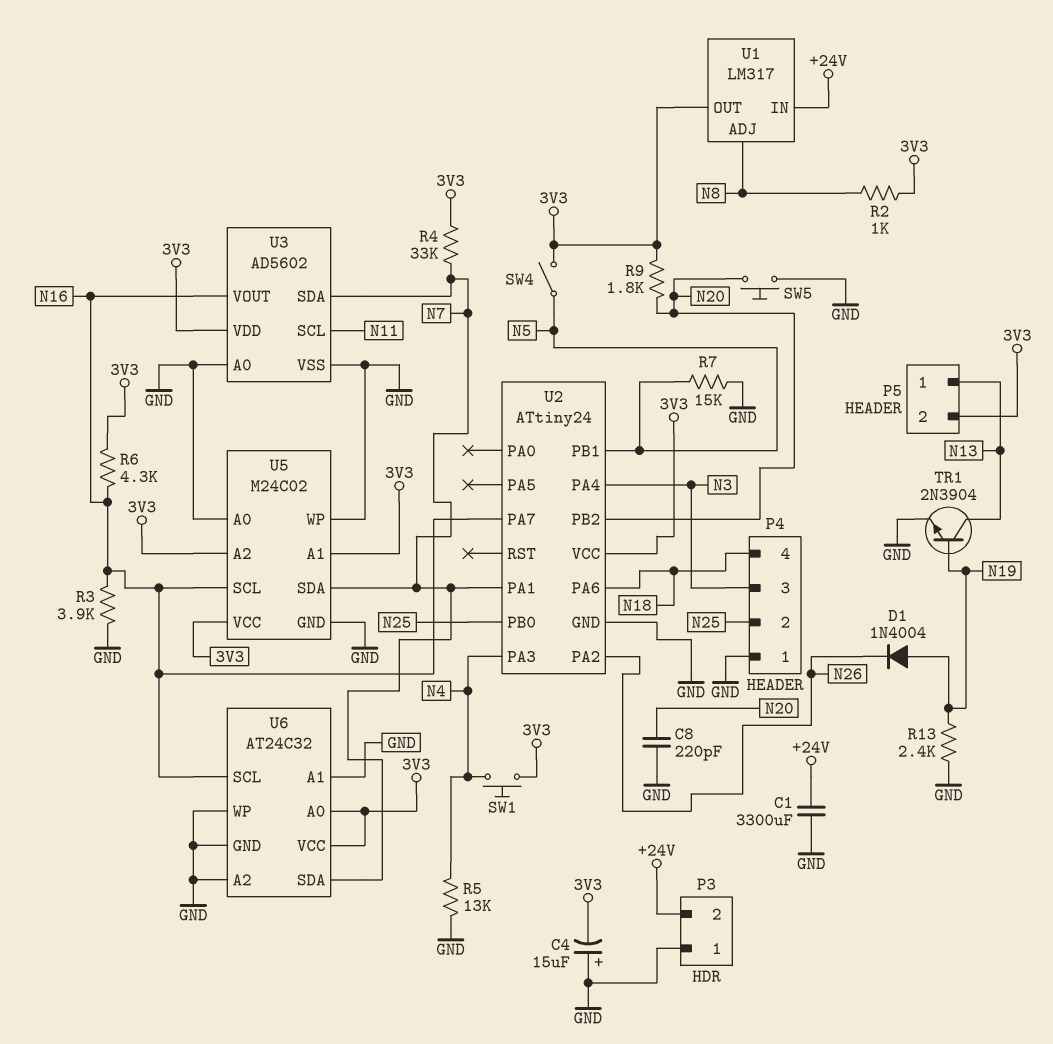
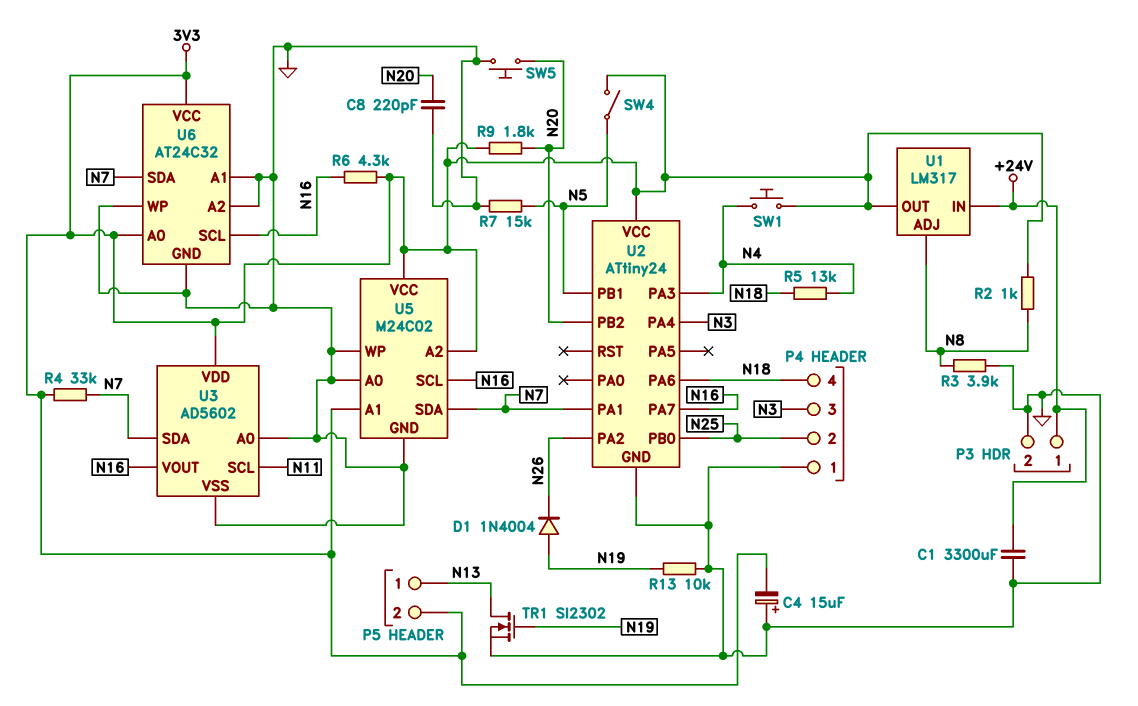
P3 pin 1: GND -> +24V
P3 pin 2: +24V -> GND
R3: 3.9k (GND, N16) -> 3.9k (GND, N8)
R5: 13k (GND, N4) -> 13k (N4, N18)
R13: 2.4k (GND, N19) -> 10k (GND, N19)
TR1: NPN 2N3904 (B N19, C N13, E GND) -> NMOS SI2302 (G N19, D N13, S GND)

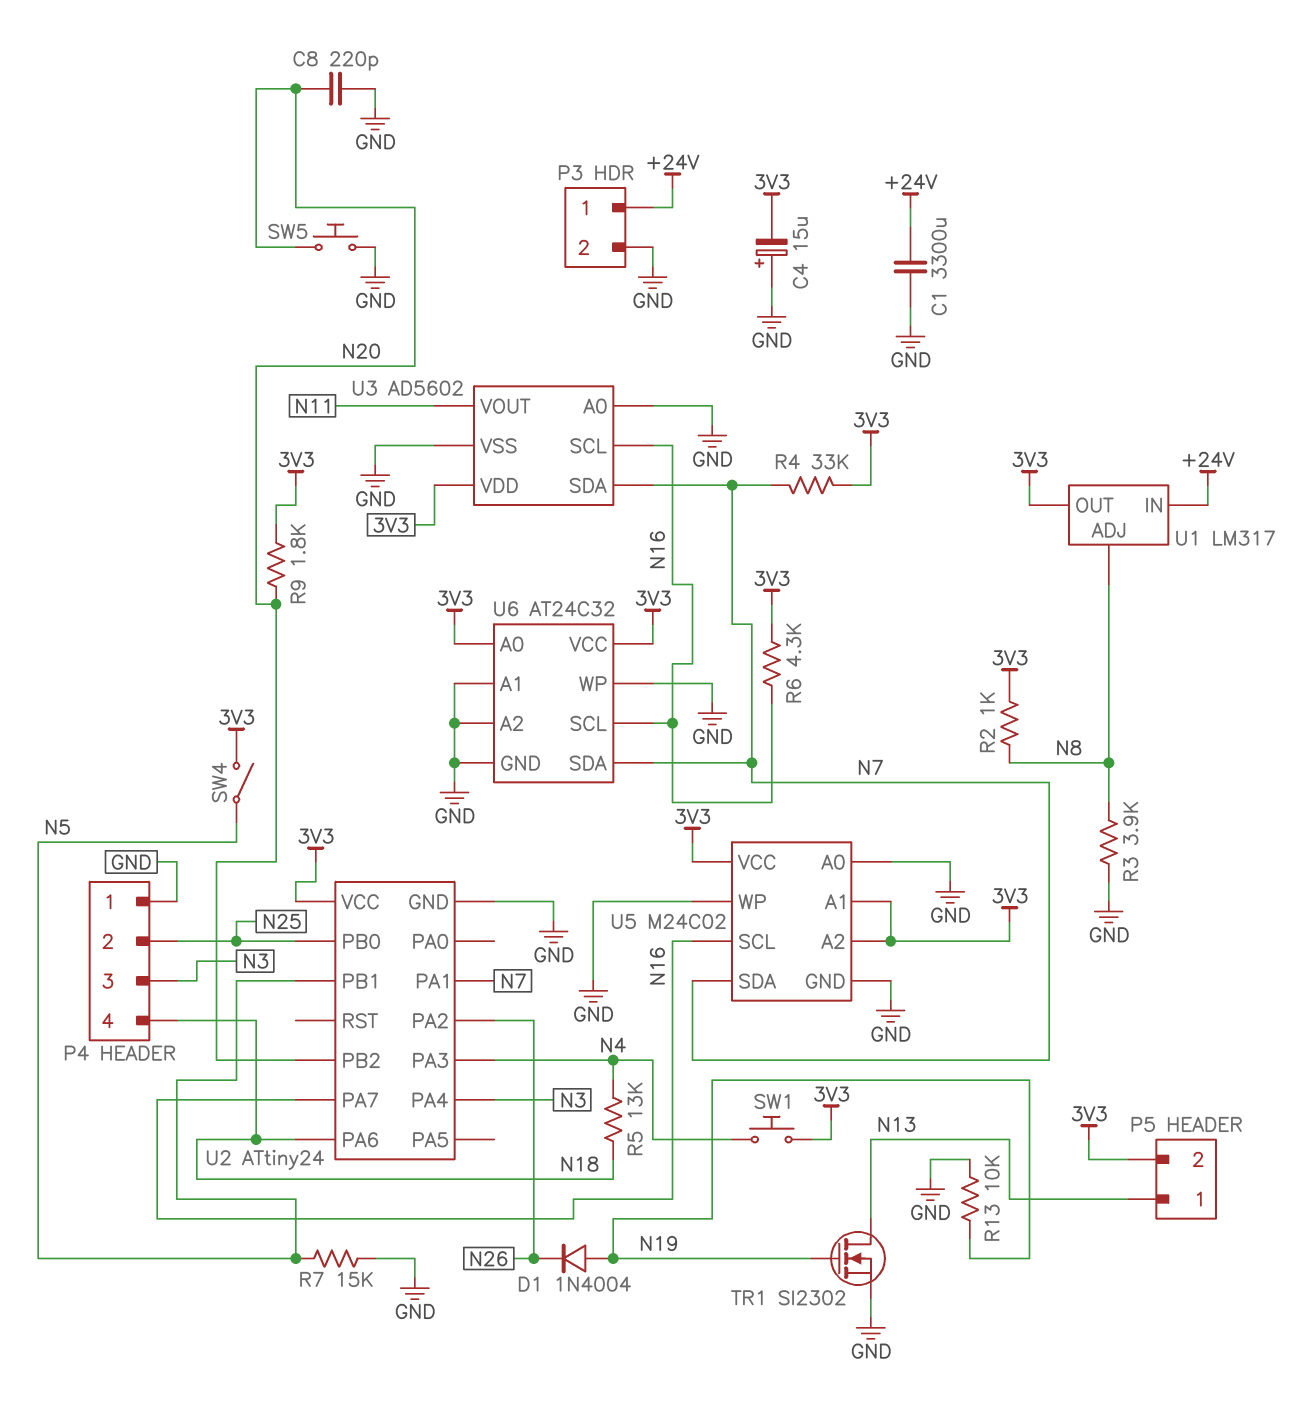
U3 pin SCL: N11 -> N16
U3 pin VOUT: N16 -> N11

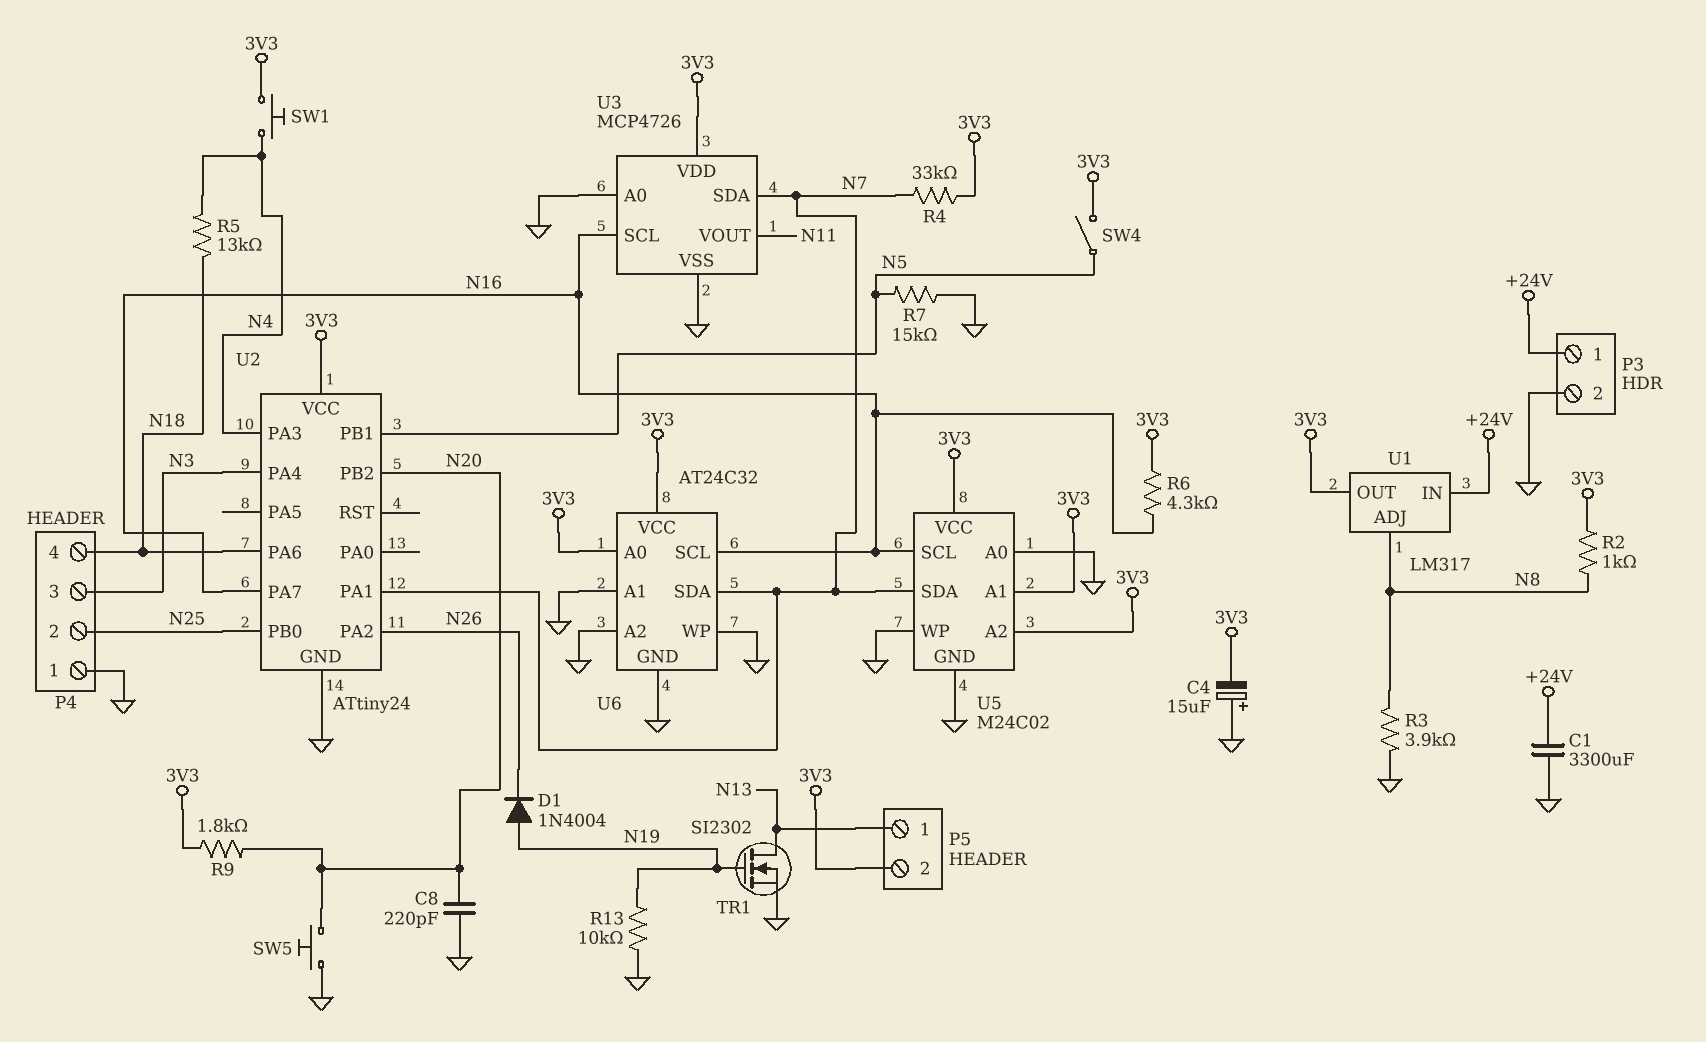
U3: AD5602 -> MCP4726

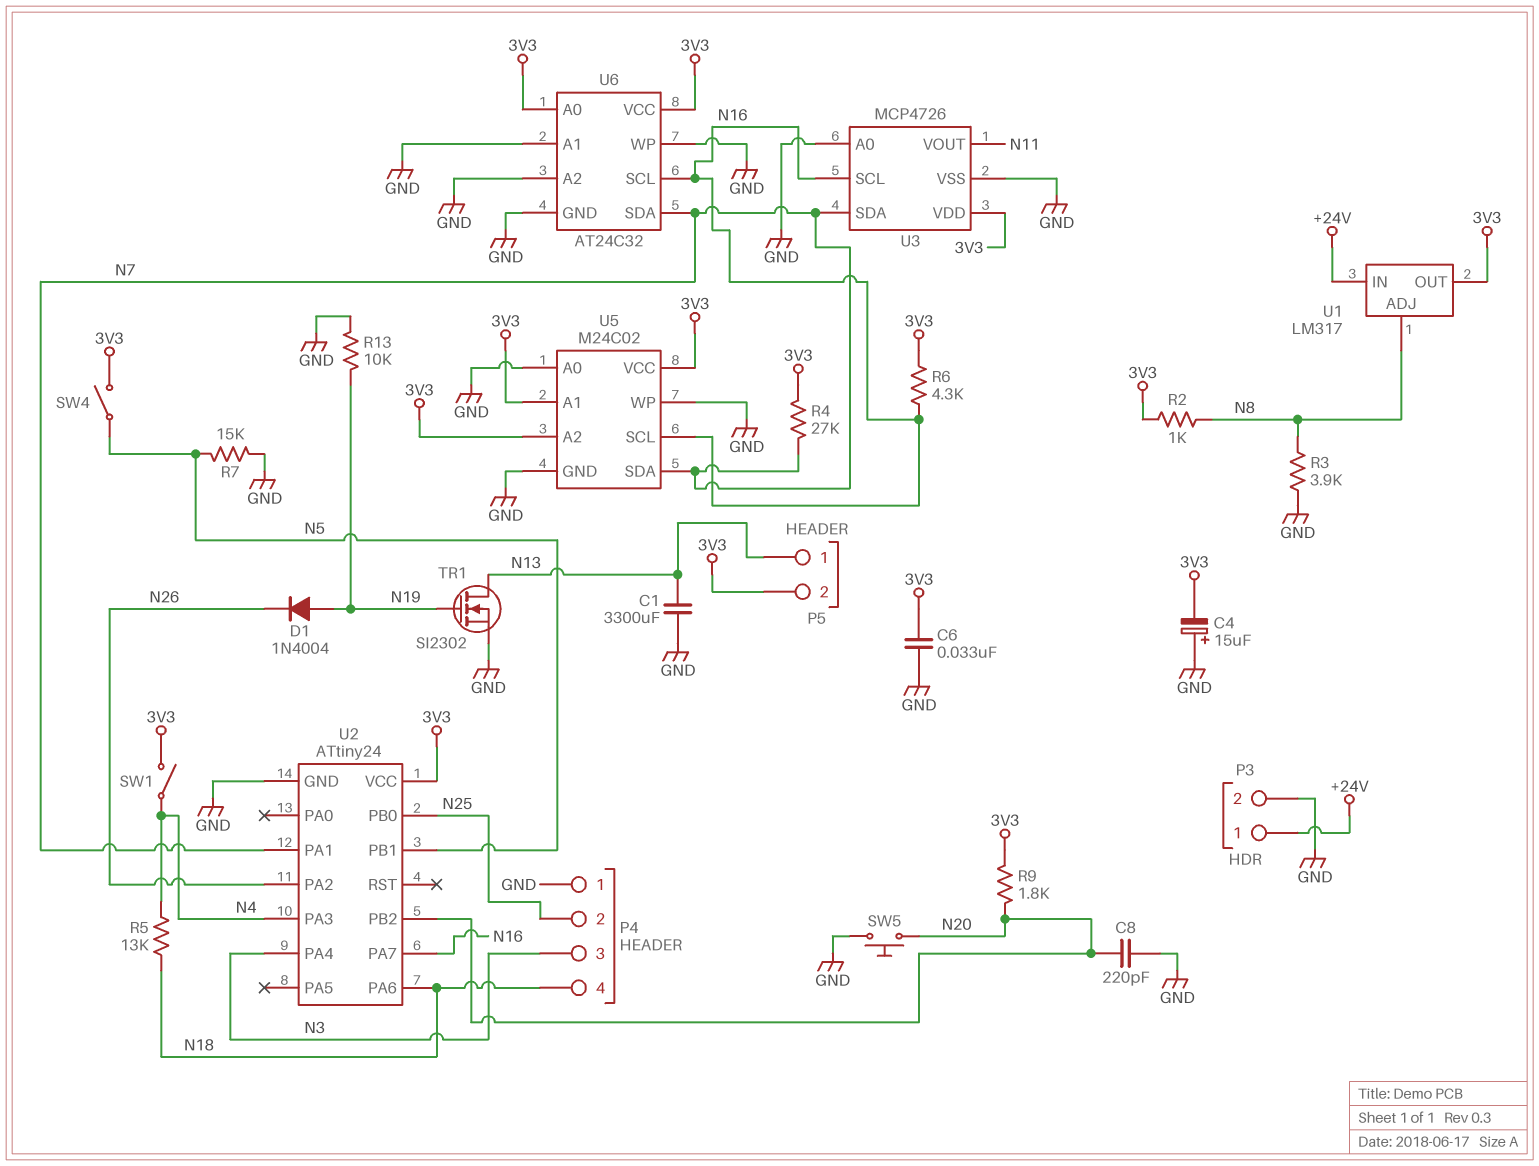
C1: 3300uF (+24V, GND) -> 3300uF (GND, N13)
C6: none -> 33nF (3V3, GND)
R4: 33k (3V3, N7) -> 27k (3V3, N7)
SW1: button (3V3, N4) -> switch (3V3, N4)

